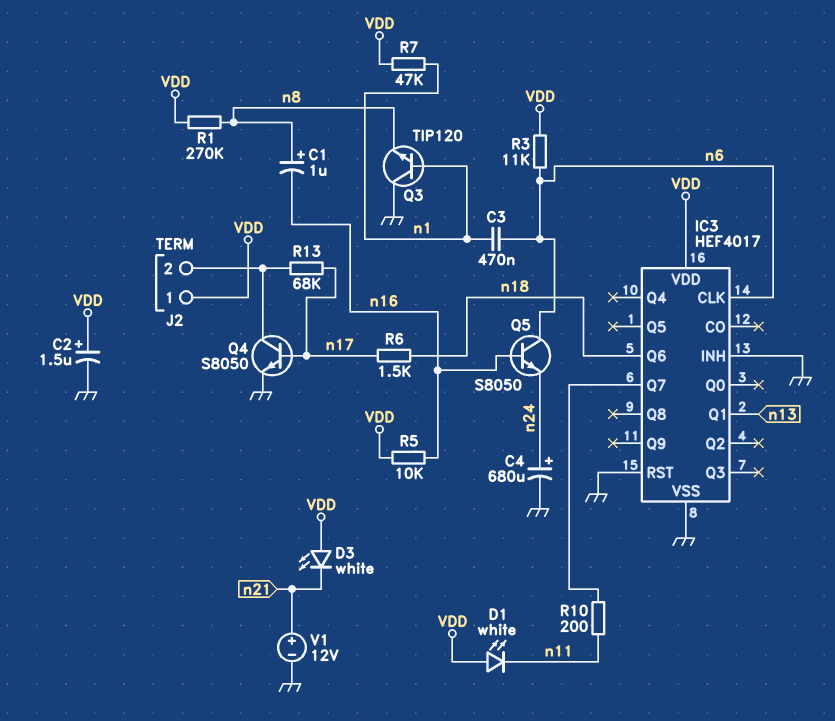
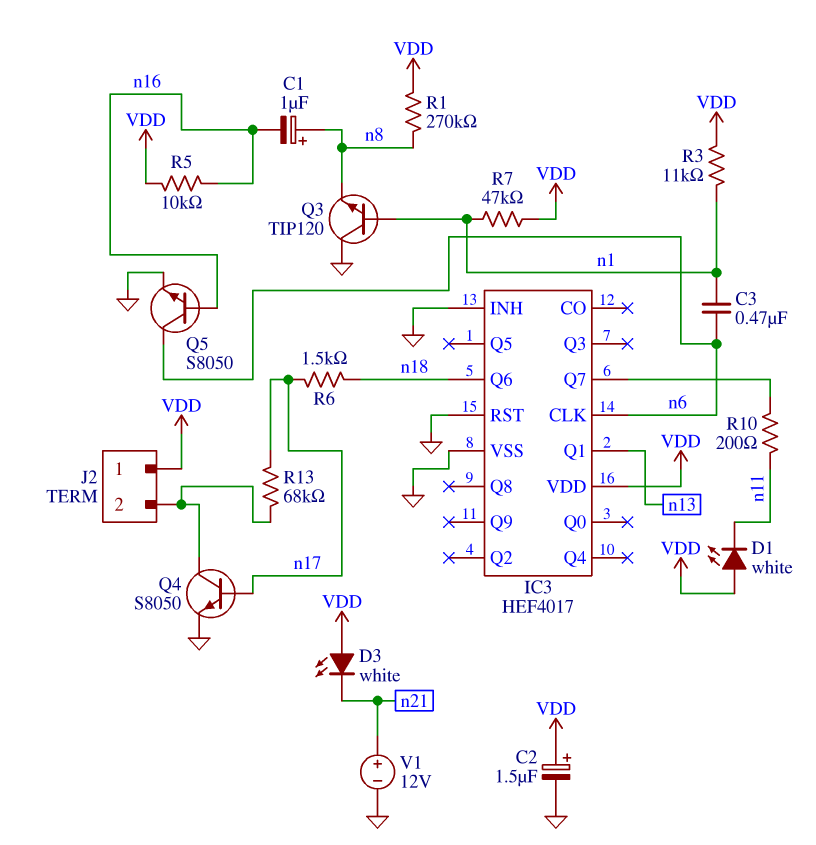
C4: 680uF (plus n24, minus GND) -> none
Q5: NPN S8050 (B n16, C n6, E n24) -> NPN S8050 (B n16, C n6, E GND)
R3: 11k (VDD, n6) -> 11k (VDD, n1)

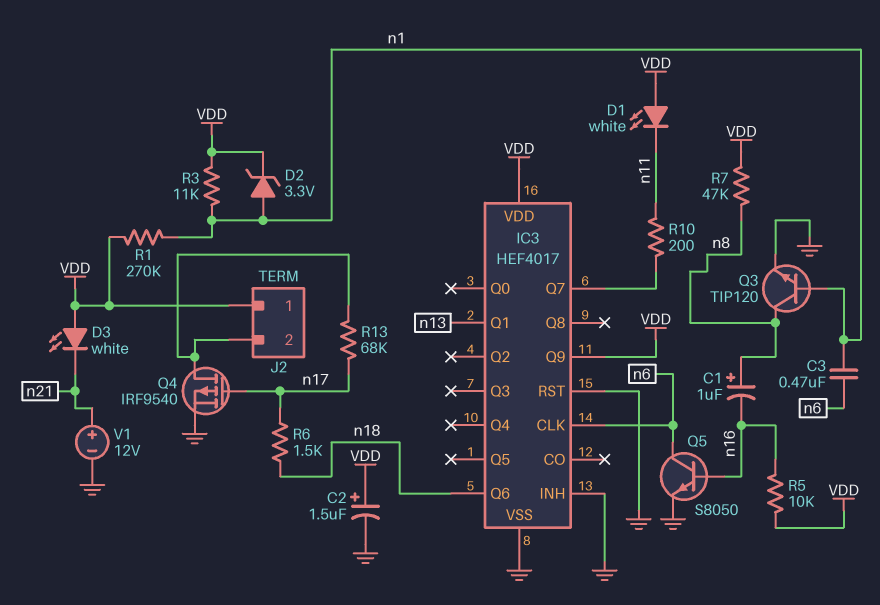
D2: none -> zener 3.3V (A n1, K VDD)
IC3 pin Q9: none -> VDD
Q3: NPN TIP120 (B n1, C GND, E n8) -> NPN TIP120 (B n1, C n8, E GND)
Q4: NPN S8050 (B n17, C J2/2, E GND) -> PMOS IRF9540 (G n17, D J2/2, S GND)
R1: 270k (VDD, n8) -> 270k (VDD, n1)
R7: 47k (VDD, n1) -> 47k (VDD, n8)

